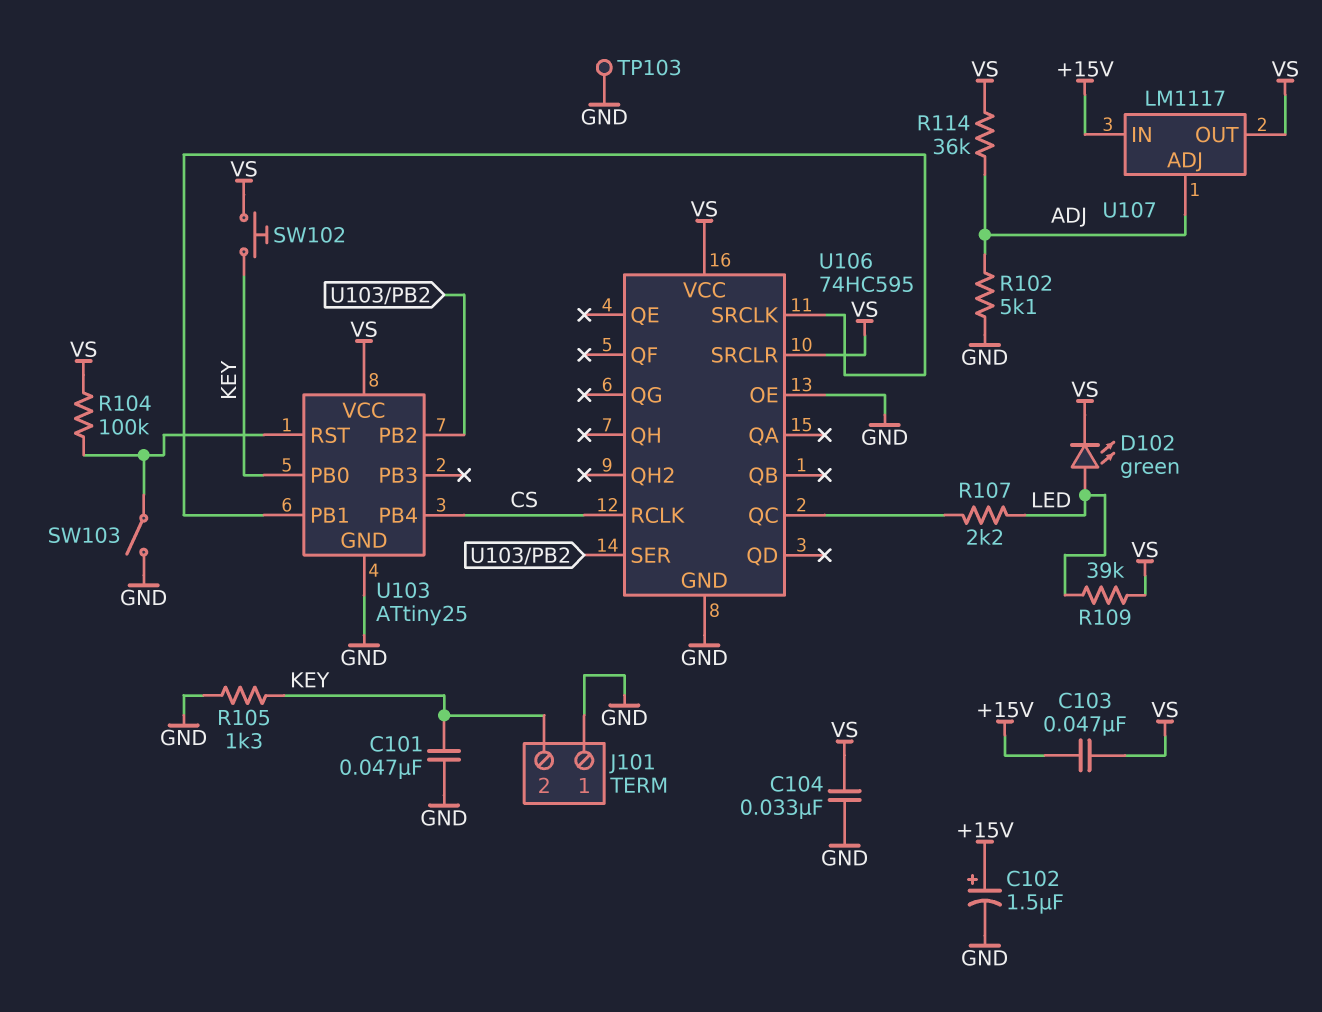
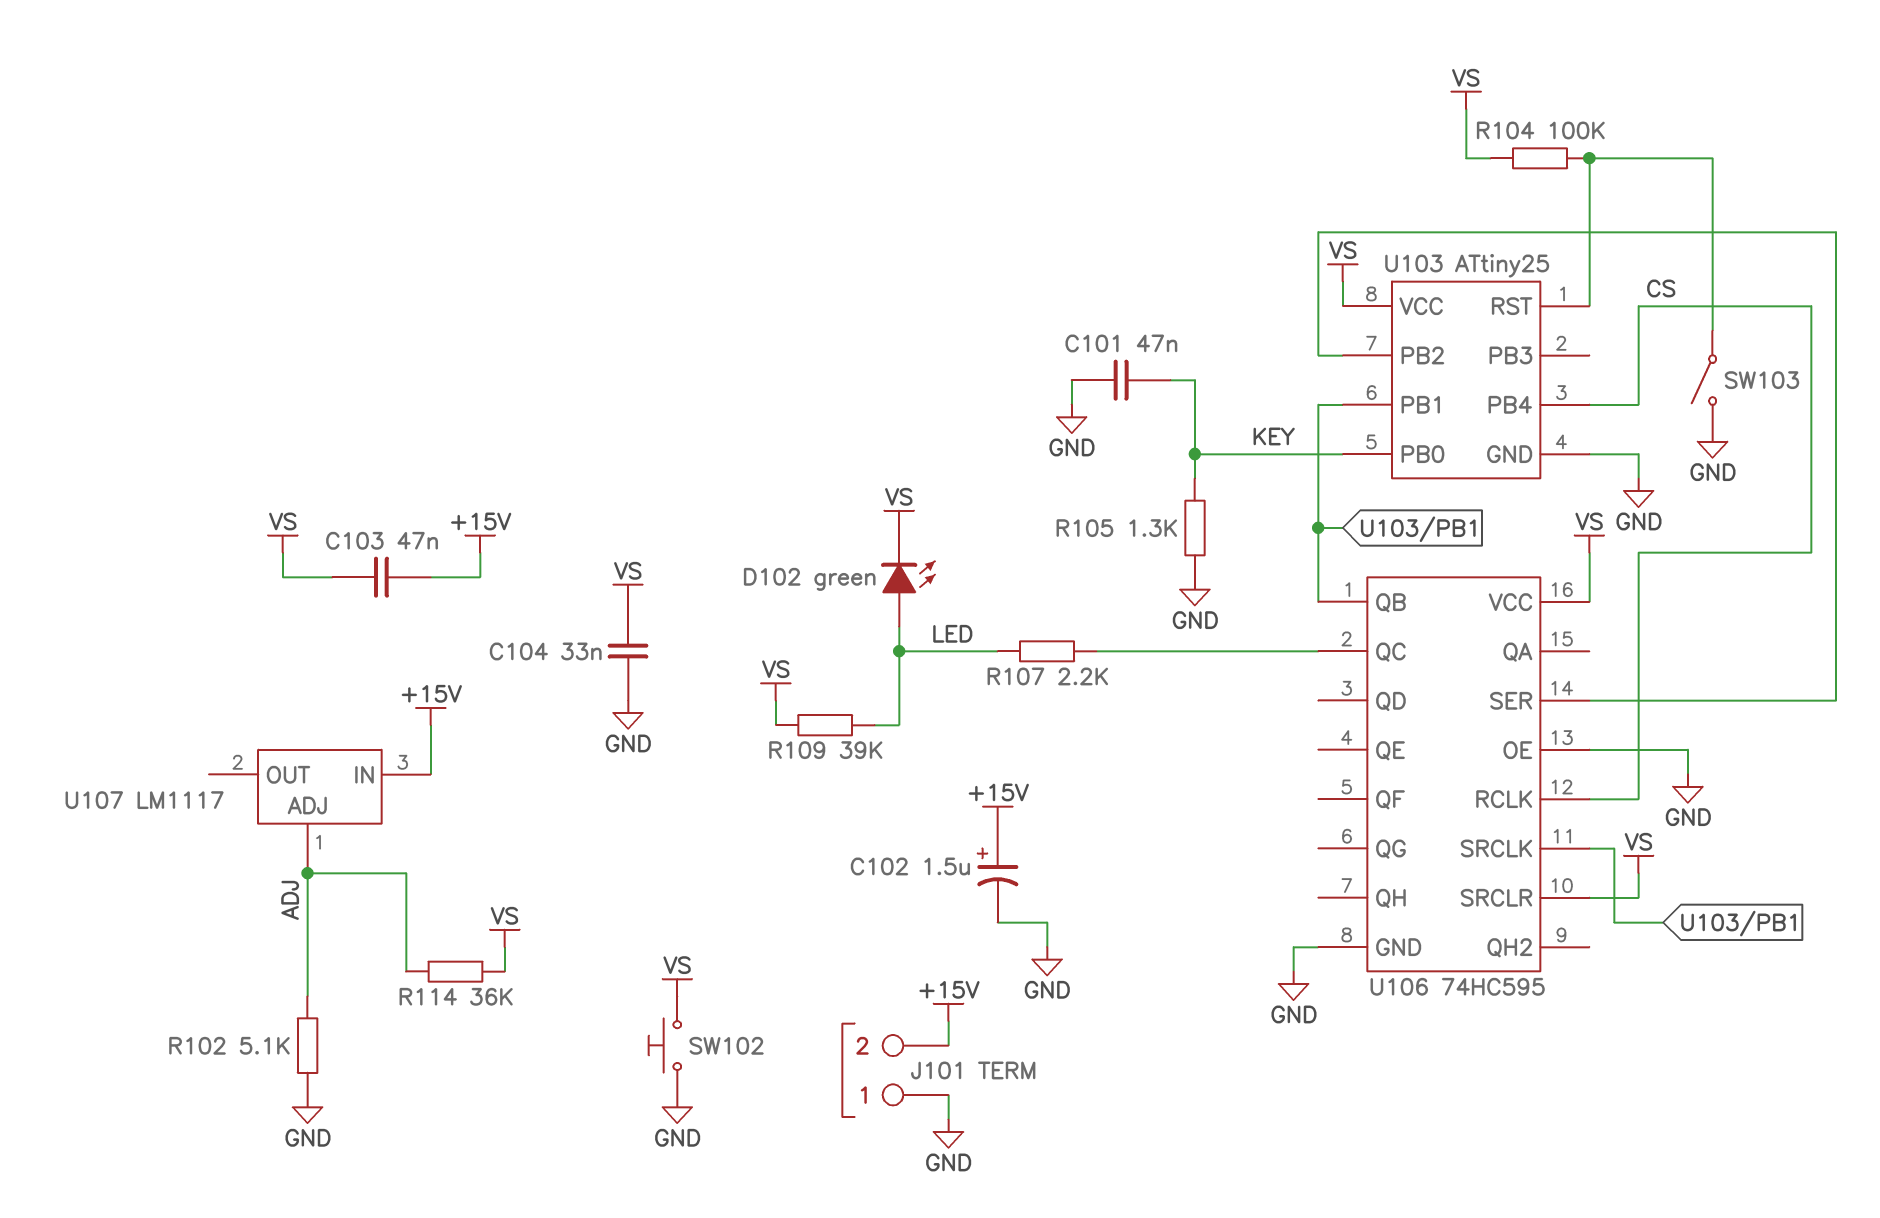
J101 pin 2: KEY -> +15V
SW102: button (KEY, VS) -> button (GND, VS)
TP103: test point (GND) -> none
U106 pin QB: none -> U103/PB1
U107 pin OUT: VS -> none

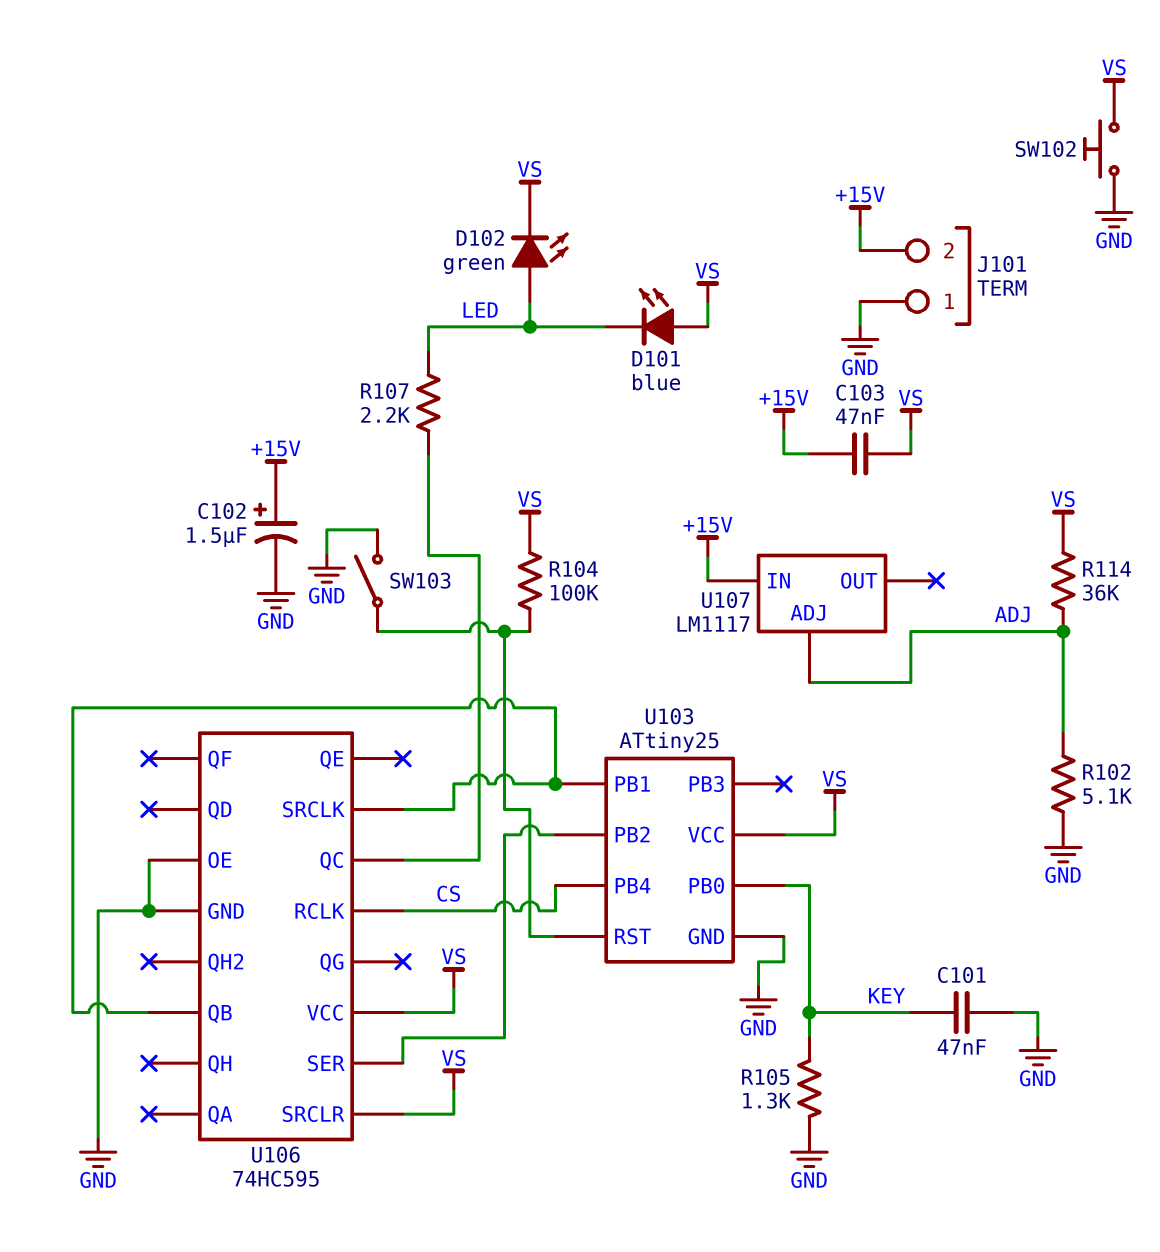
C104: 33nF (GND, VS) -> none
D101: none -> LED blue (A VS, K LED)
R109: 39k (LED, VS) -> none

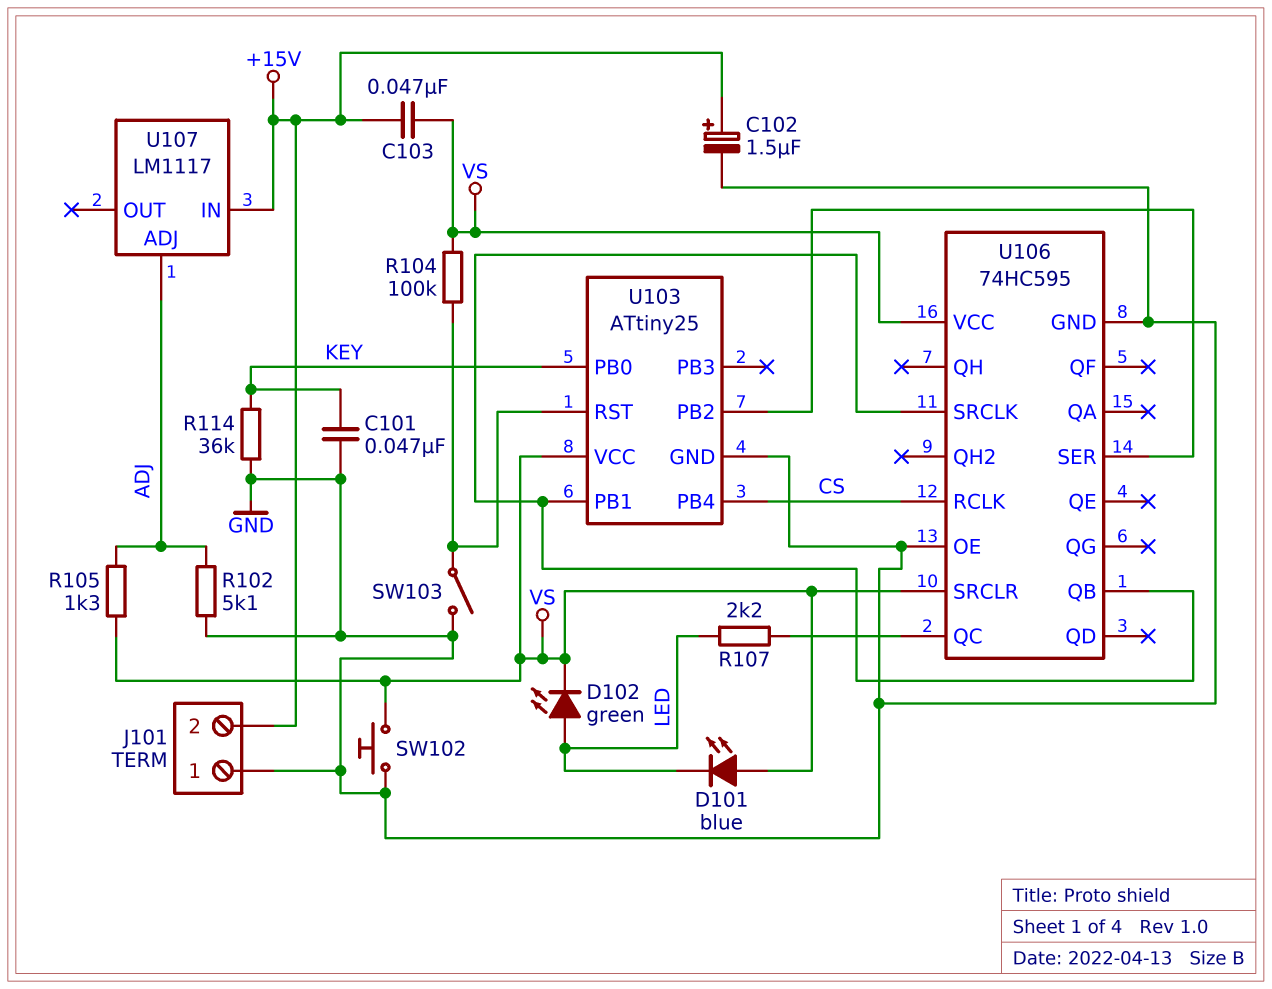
R105: 1.3k (GND, KEY) -> 1.3k (ADJ, VS)
R114: 36k (ADJ, VS) -> 36k (GND, KEY)

